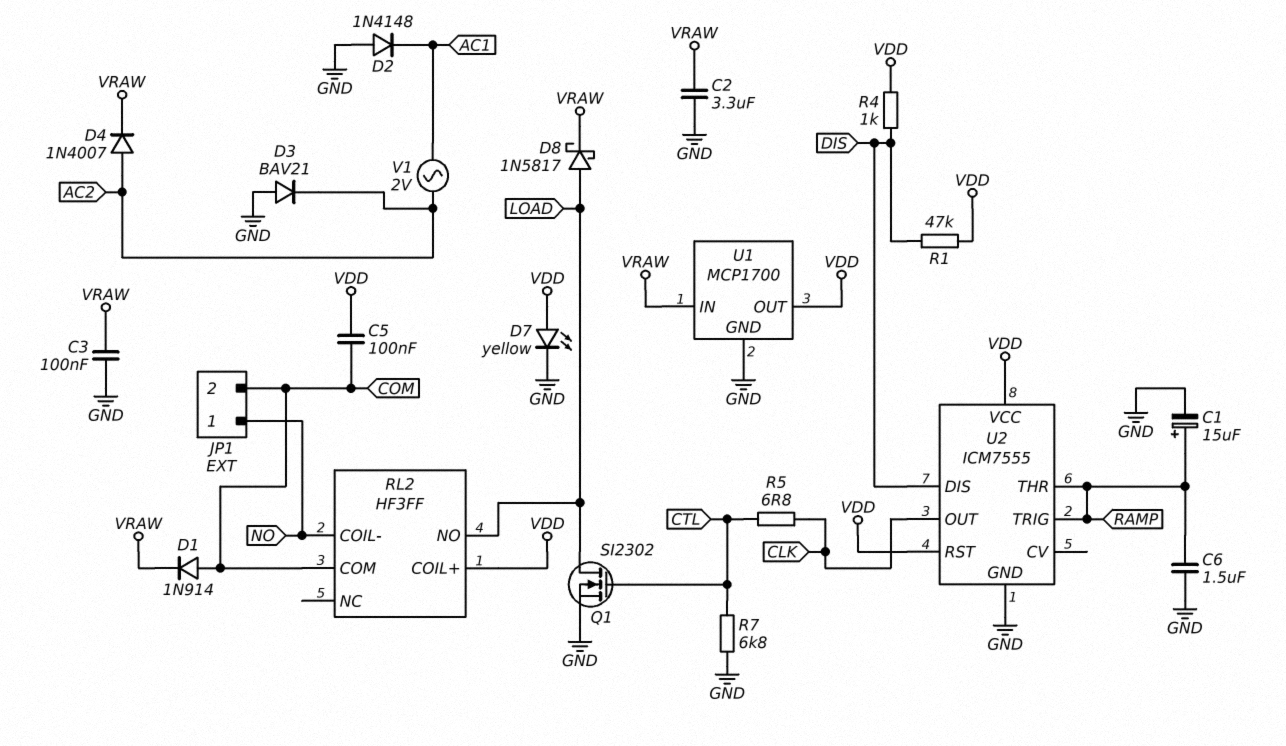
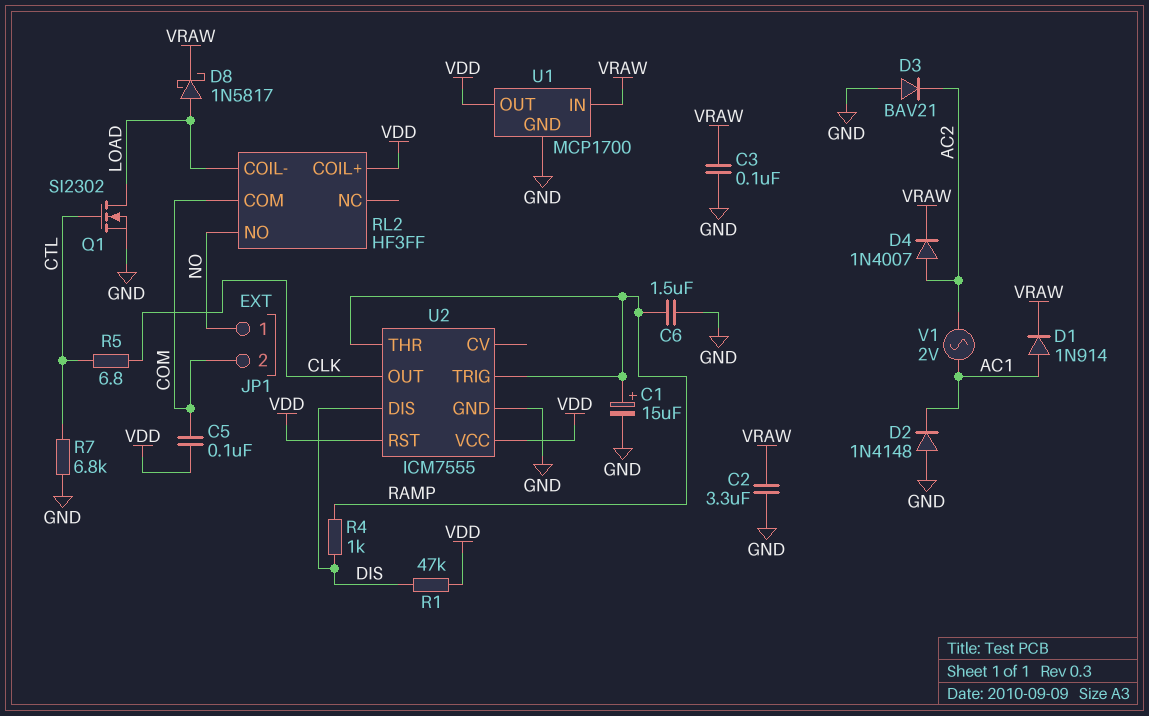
D1: diode 1N914 (A COM, K VRAW) -> diode 1N914 (A AC1, K VRAW)
D7: LED yellow (A VDD, K GND) -> none
R4: 1k (DIS, VDD) -> 1k (DIS, RAMP)
RL2 pin COIL-: NO -> LOAD
RL2 pin NO: LOAD -> NO

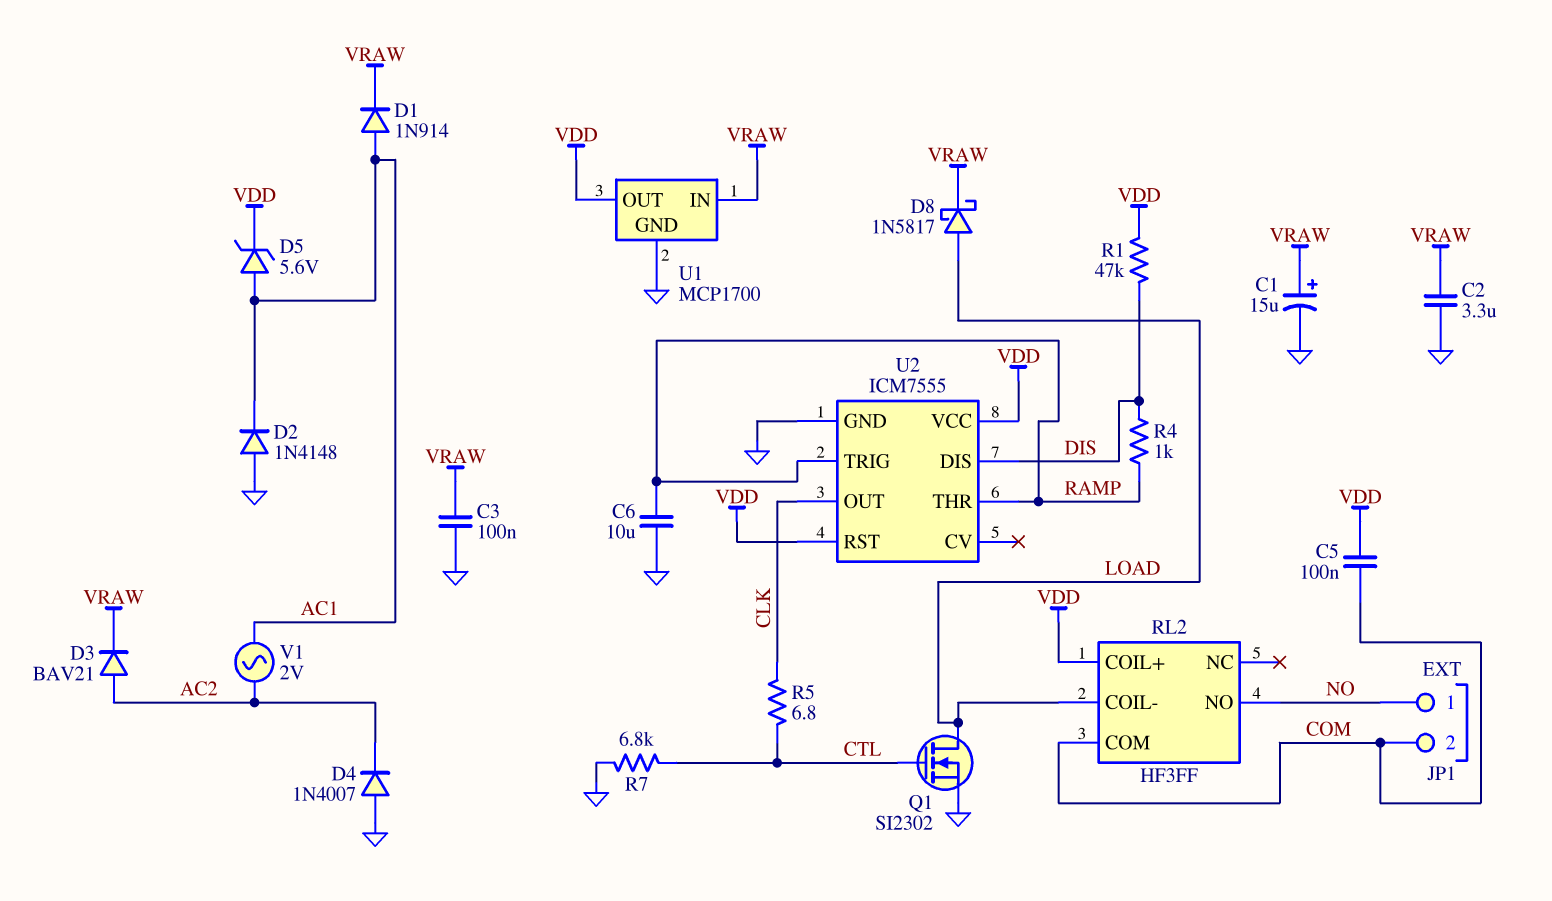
C1: 15uF (plus RAMP, minus GND) -> 15uF (plus VRAW, minus GND)
C6: 1.5uF (GND, RAMP) -> 10uF (GND, RAMP)
D3: diode BAV21 (A GND, K AC2) -> diode BAV21 (A AC2, K VRAW)
D4: diode 1N4007 (A AC2, K VRAW) -> diode 1N4007 (A GND, K AC2)
D5: none -> zener 5.6V (A AC1, K VDD)

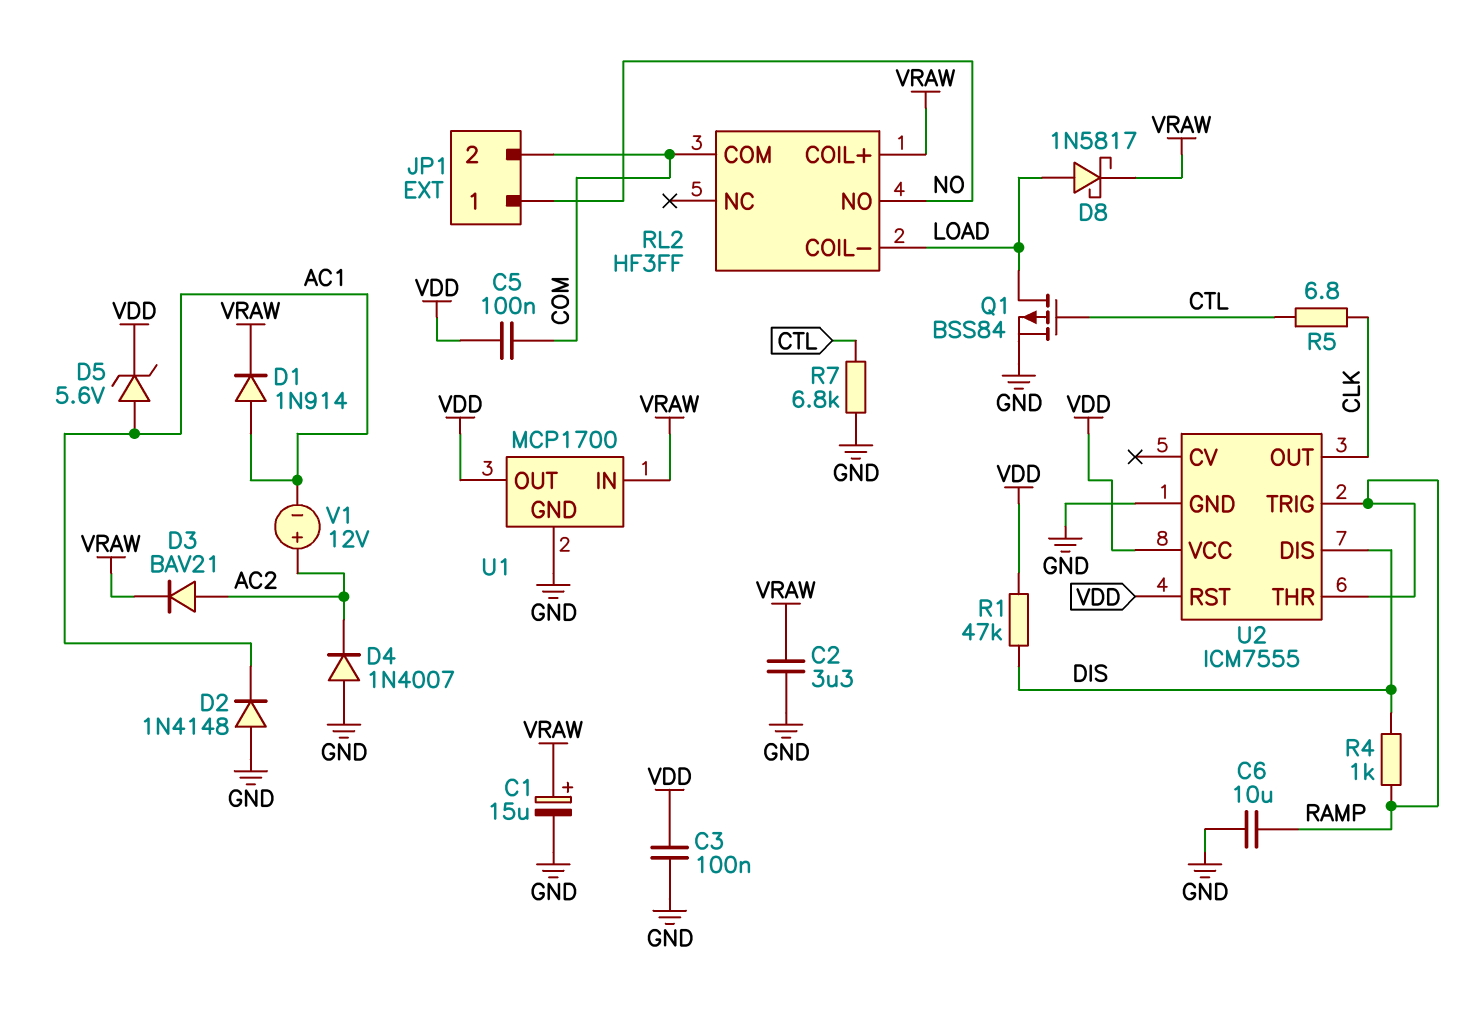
C3: 100nF (GND, VRAW) -> 100nF (GND, VDD)
Q1: NMOS SI2302 (G CTL, D LOAD, S GND) -> PMOS BSS84 (G CTL, D LOAD, S GND)
RL2 pin COIL+: VDD -> VRAW
V1: AC 2V (AC1, AC2) -> 12V (plus AC2, minus AC1)

